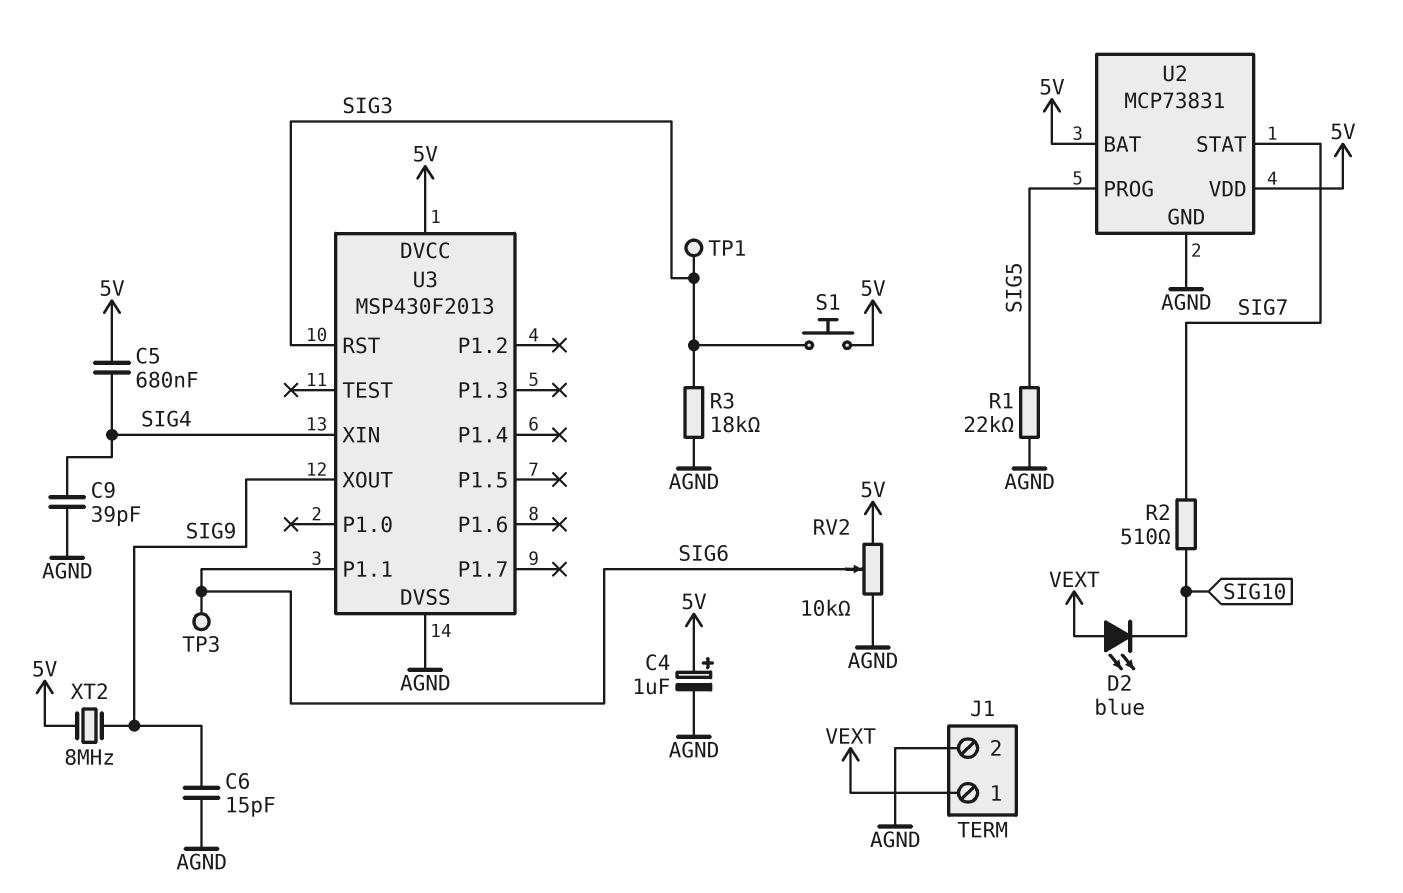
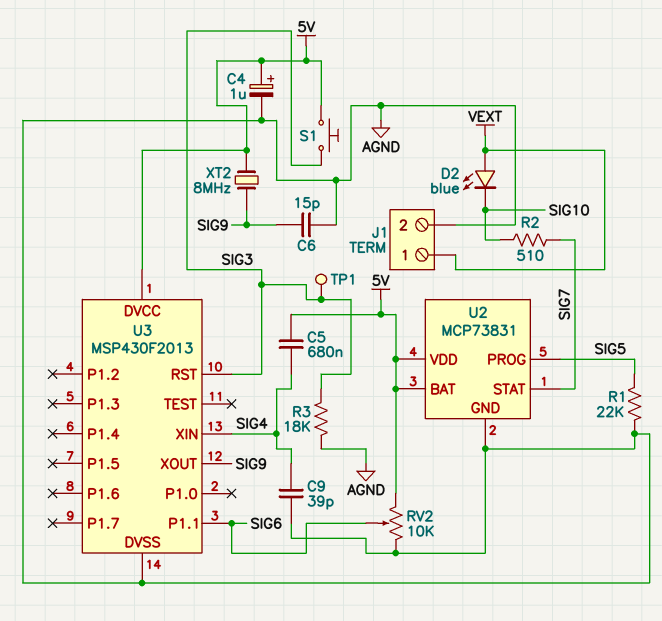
TP3: test point (SIG6) -> none

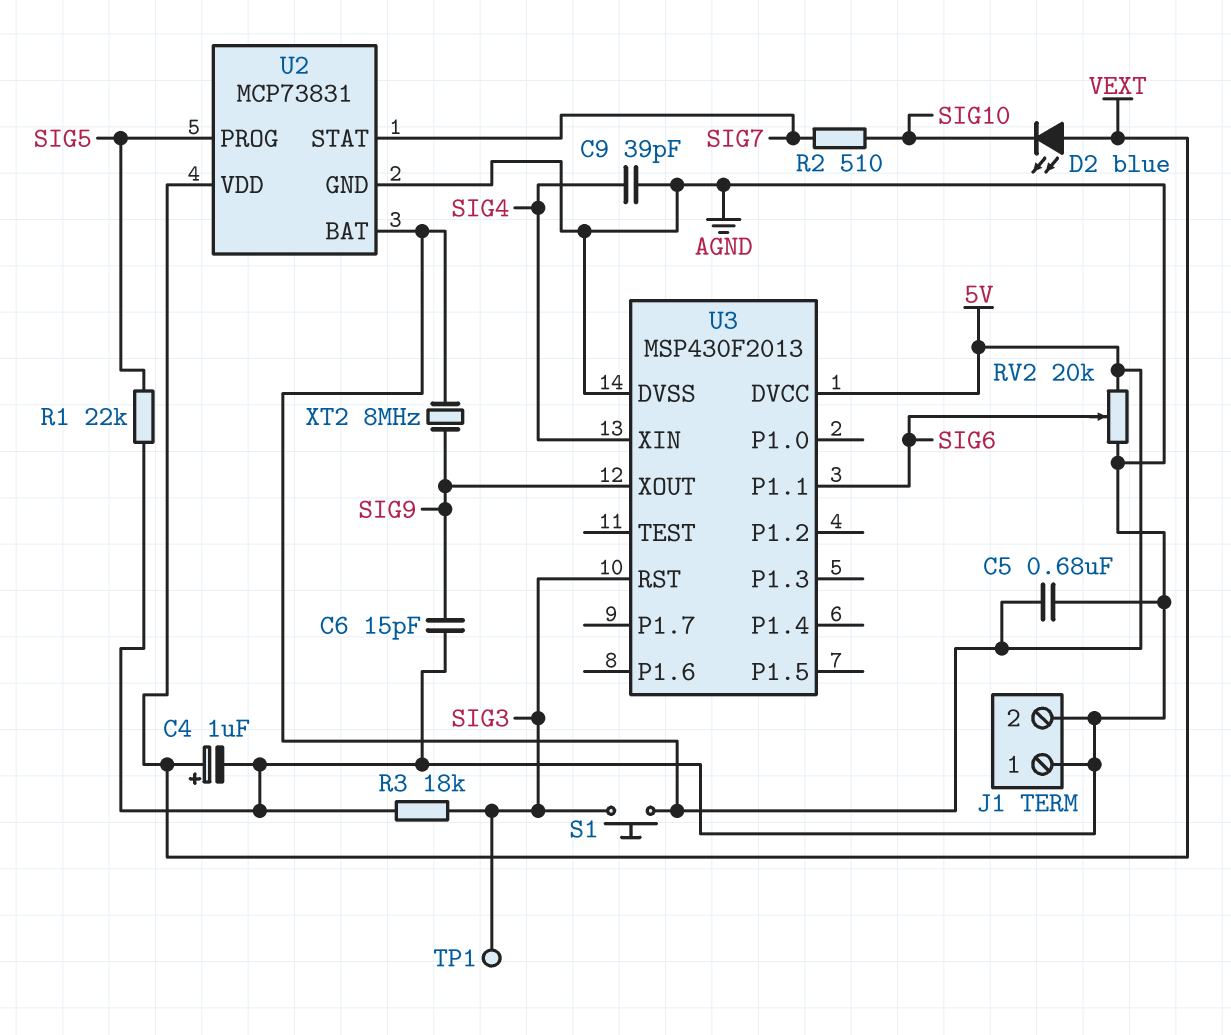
C4: 1uF (plus 5V, minus AGND) -> 1uF (plus VEXT, minus AGND)
C5: 680nF (5V, SIG4) -> 680nF (5V, AGND)
J1 pin 1: VEXT -> AGND
RV2: 10k (5V, AGND, wiper SIG6) -> 20k (5V, AGND, wiper SIG6)
U2 pin VDD: 5V -> VEXT

